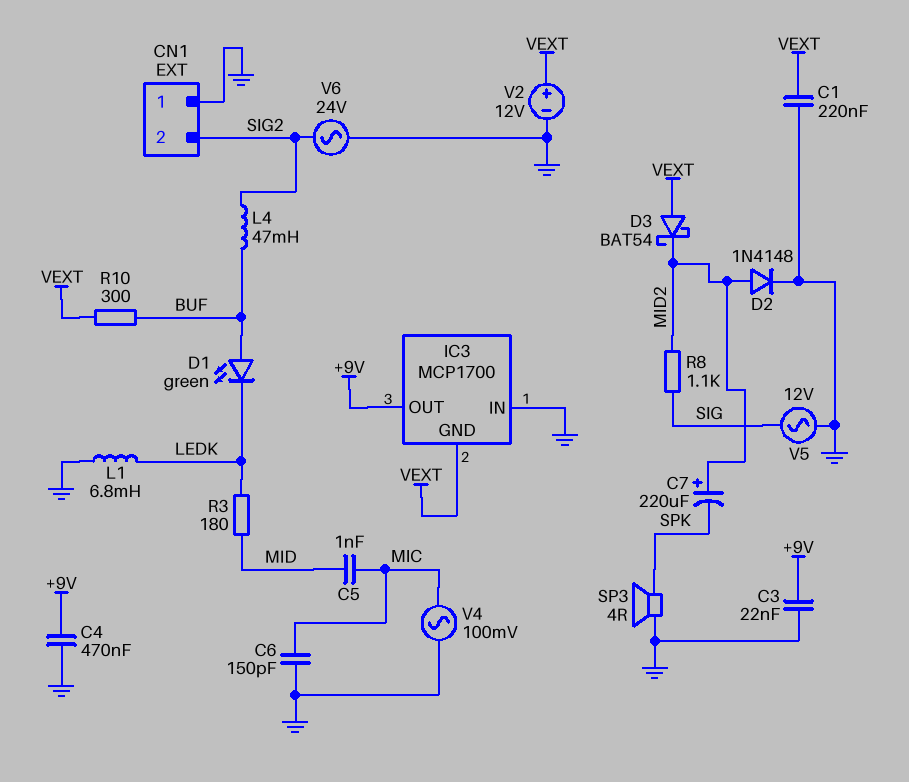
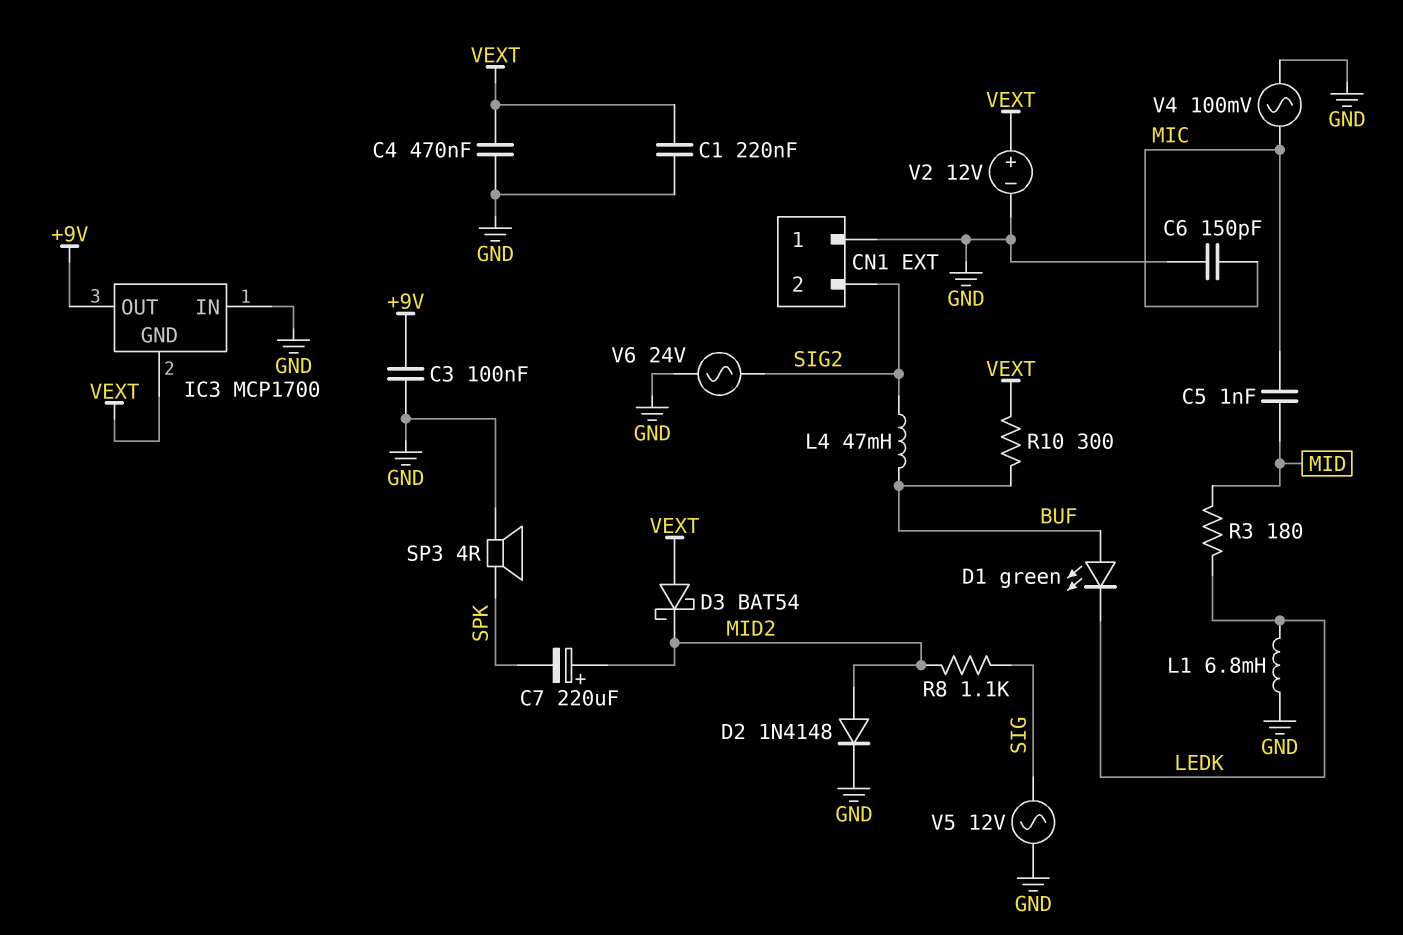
C3: 22nF (+9V, GND) -> 100nF (+9V, GND)
C4: 470nF (+9V, GND) -> 470nF (GND, VEXT)

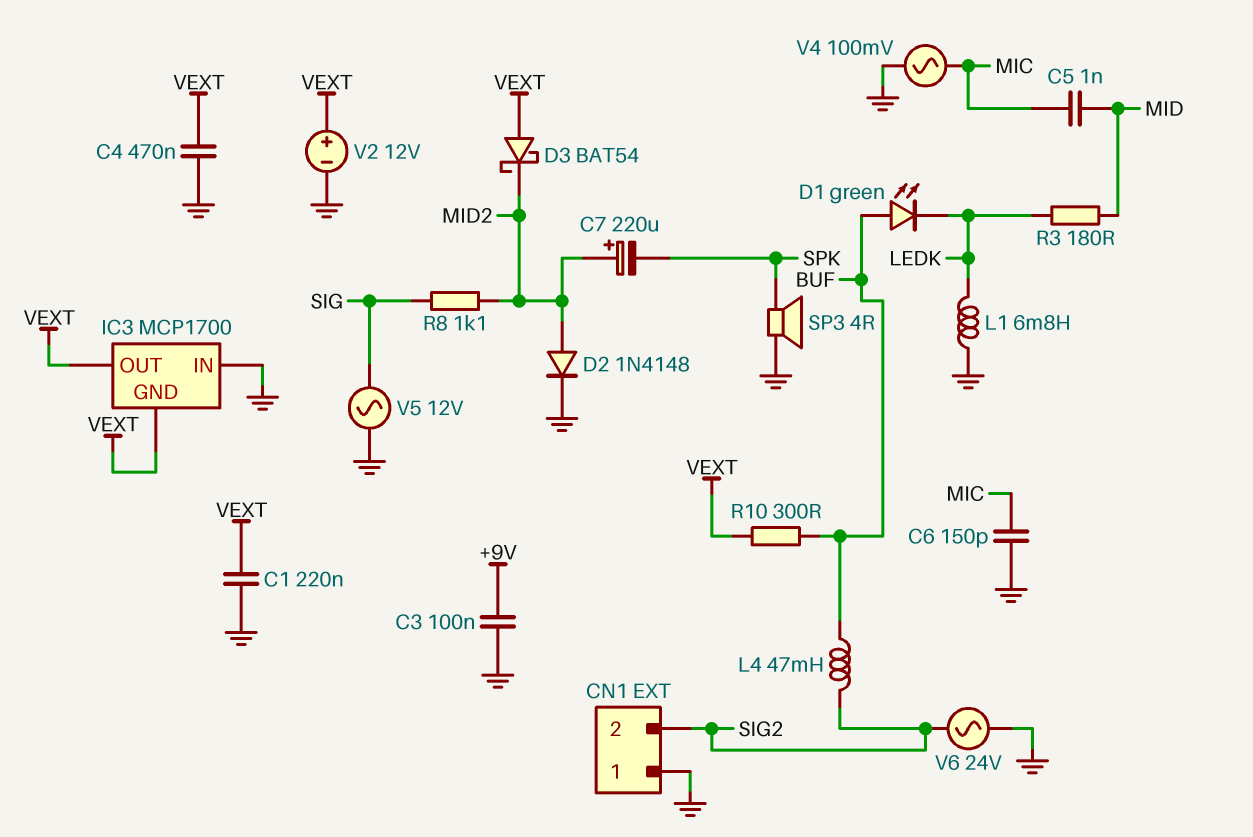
IC3 pin OUT: +9V -> VEXT

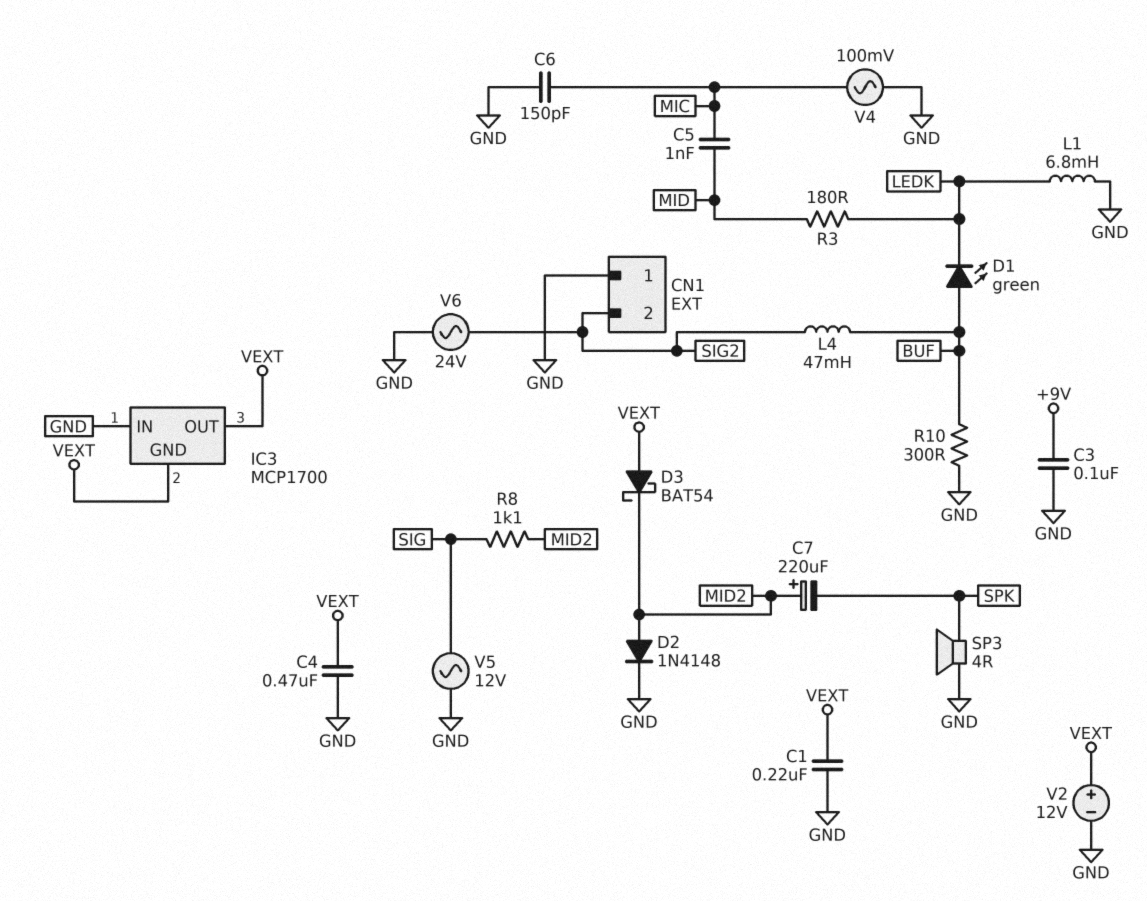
R10: 300 (BUF, VEXT) -> 300 (BUF, GND)

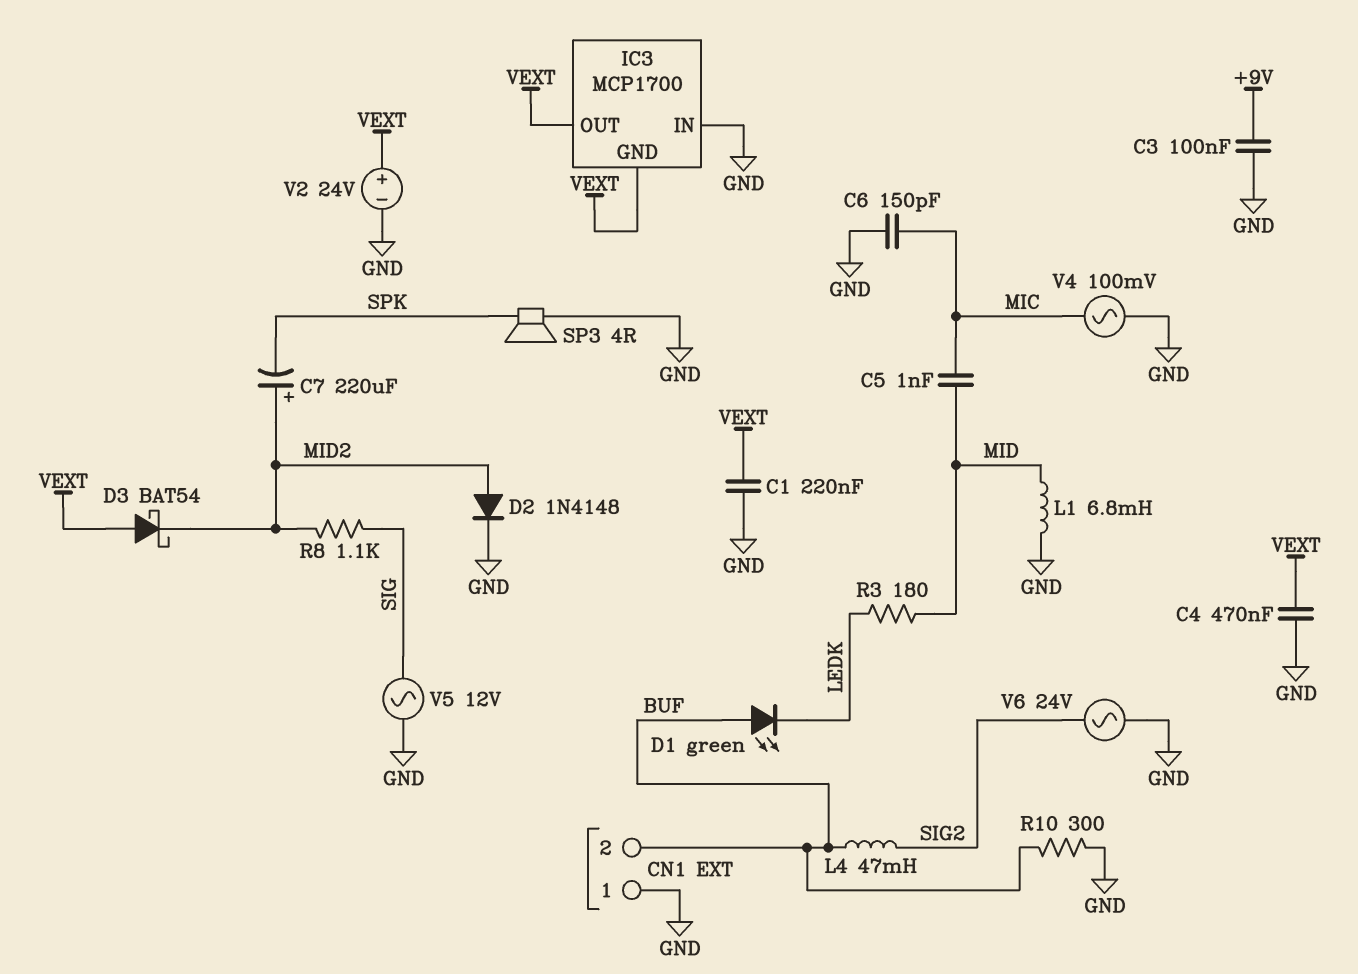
CN1 pin 2: SIG2 -> BUF
L1: 6.8mH (GND, LEDK) -> 6.8mH (GND, MID)
V2: 12V (plus VEXT, minus GND) -> 24V (plus VEXT, minus GND)

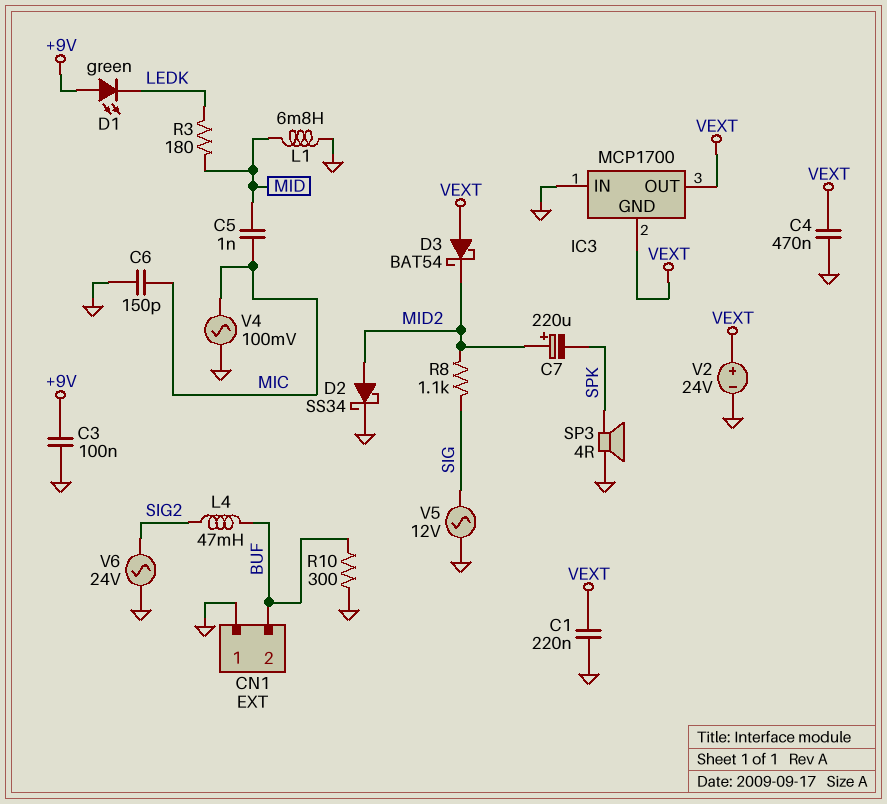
D1: LED green (A BUF, K LEDK) -> LED green (A +9V, K LEDK)
D2: diode 1N4148 (A MID2, K GND) -> schottky SS34 (A MID2, K GND)

